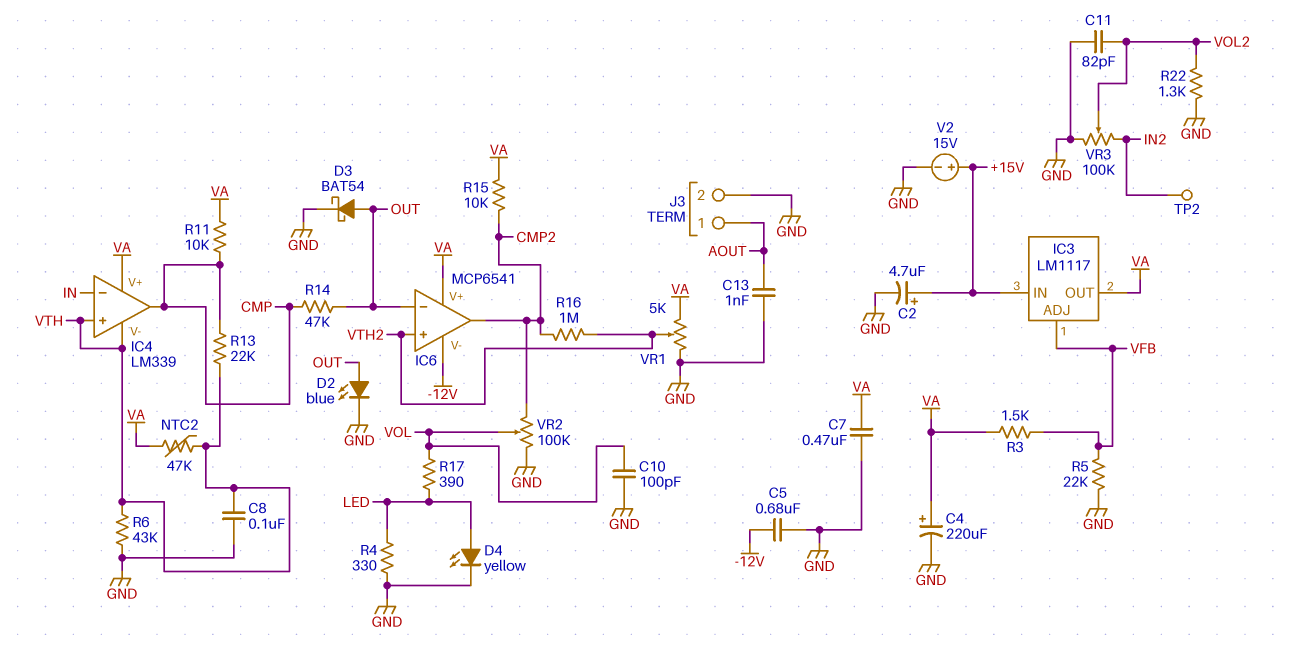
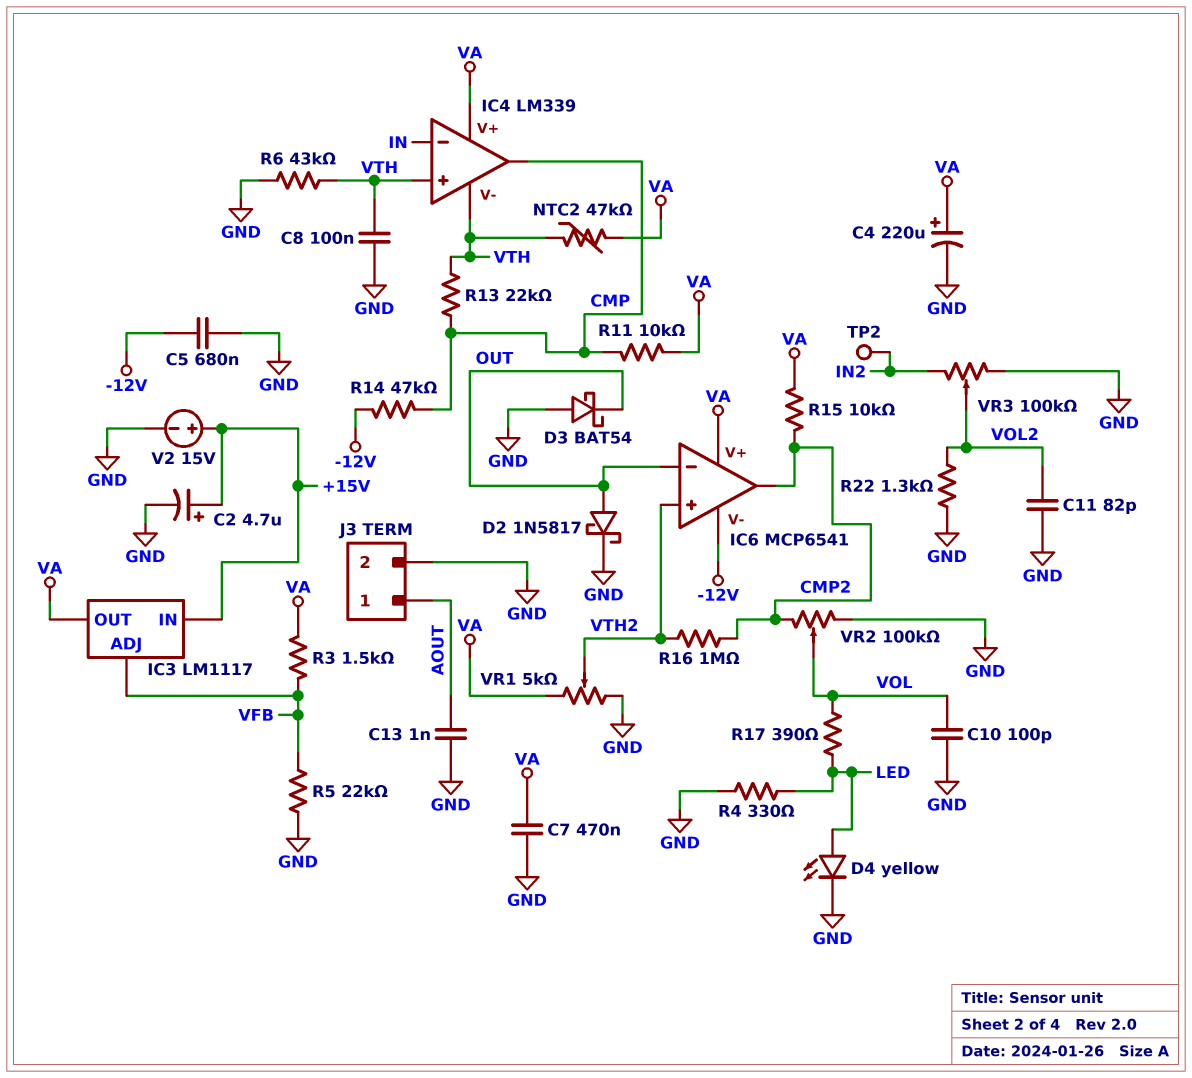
D2: LED blue (A OUT, K GND) -> schottky 1N5817 (A OUT, K GND)
D3: schottky BAT54 (A OUT, K GND) -> schottky BAT54 (A GND, K OUT)
R14: 47k (CMP, OUT) -> 47k (-12V, CMP)

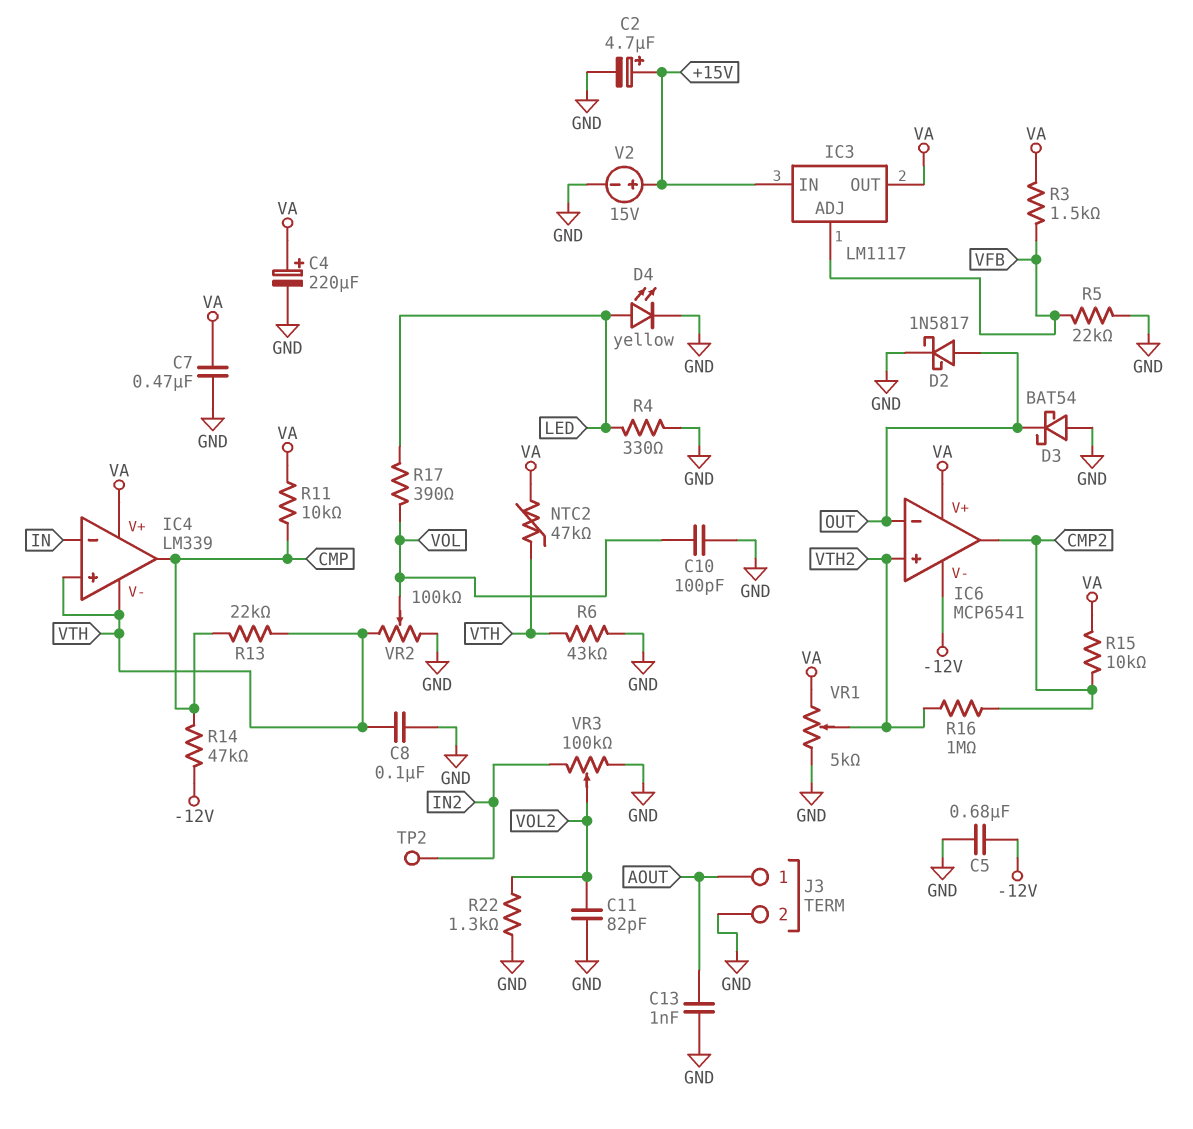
VR2: 100k (CMP2, GND, wiper VOL) -> 100k (GND, VTH, wiper VOL)

